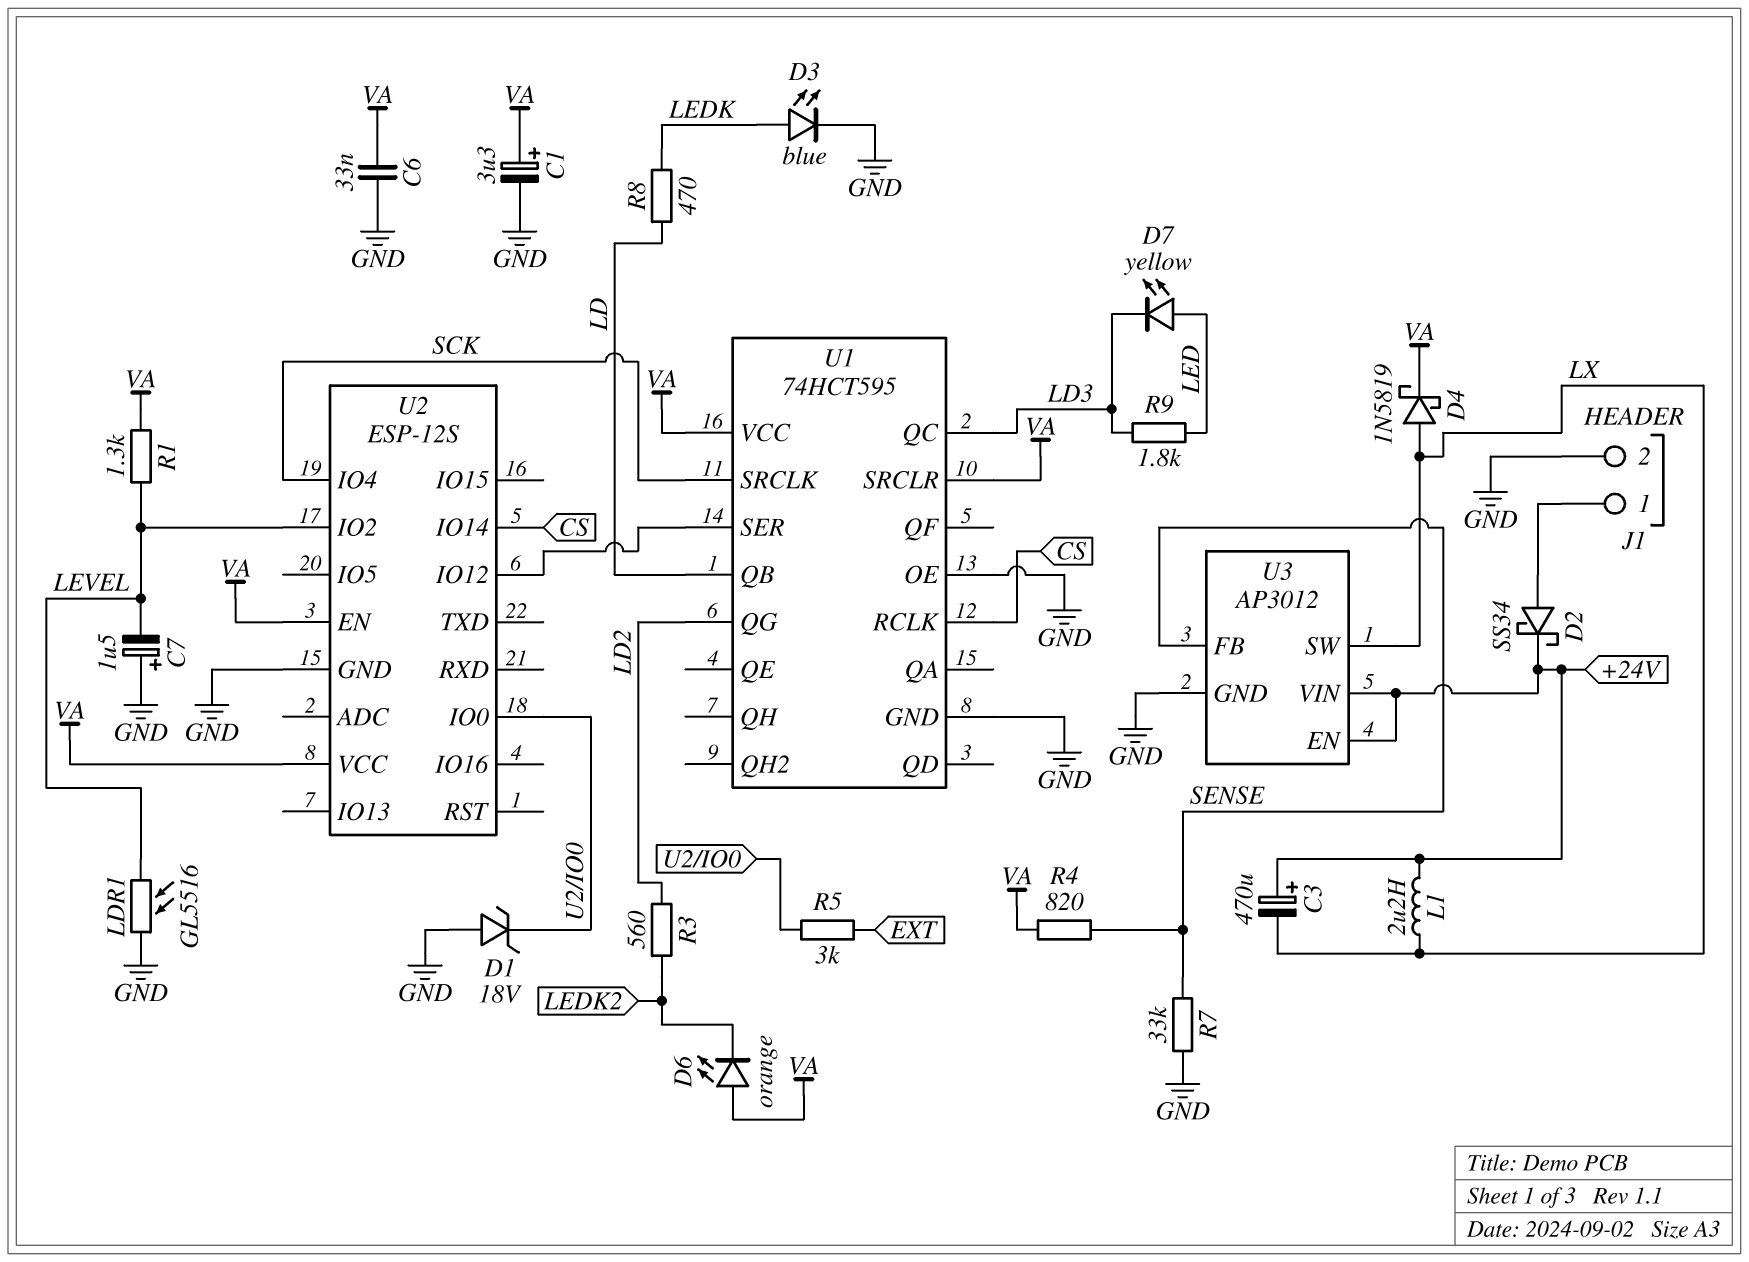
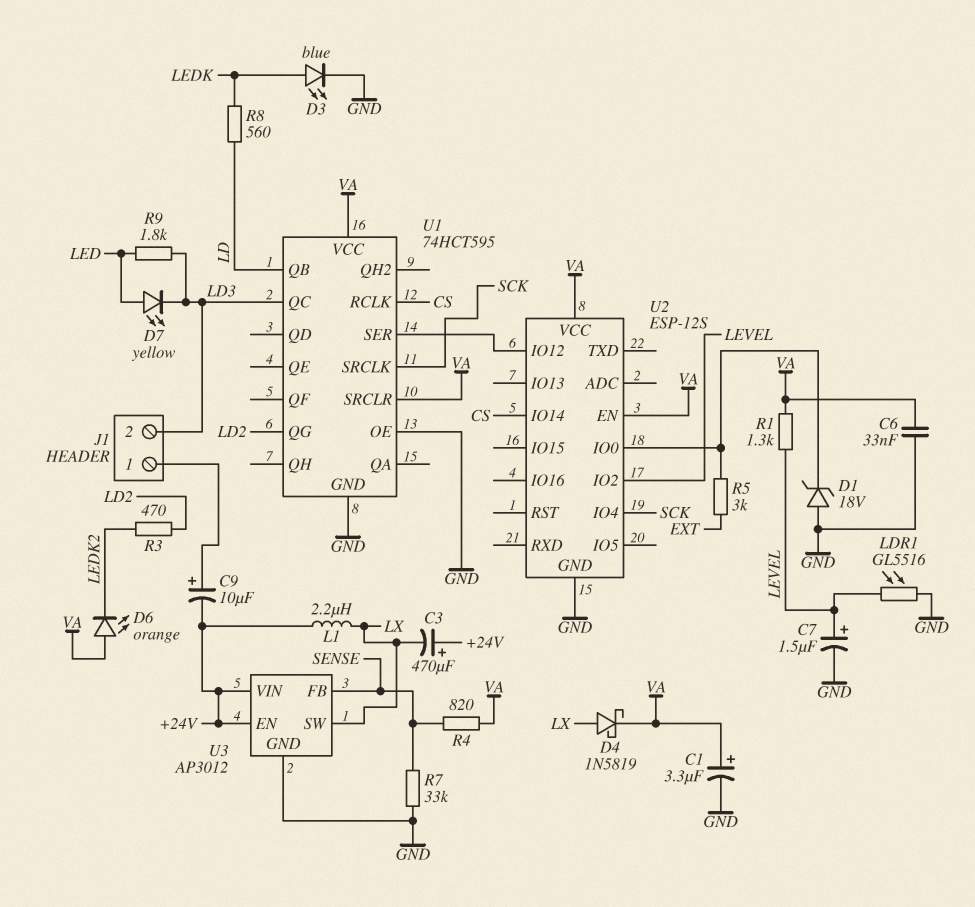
C7: 1.5uF (plus GND, minus LEVEL) -> 1.5uF (plus LEVEL, minus GND)
C9: none -> 10uF (plus J1/1, minus +24V)
D2: schottky SS34 (A J1/1, K +24V) -> none
J1 pin 2: GND -> LD3
R3: 560 (LD2, LEDK2) -> 470 (LD2, LEDK2)
R8: 470 (LD, LEDK) -> 560 (LD, LEDK)

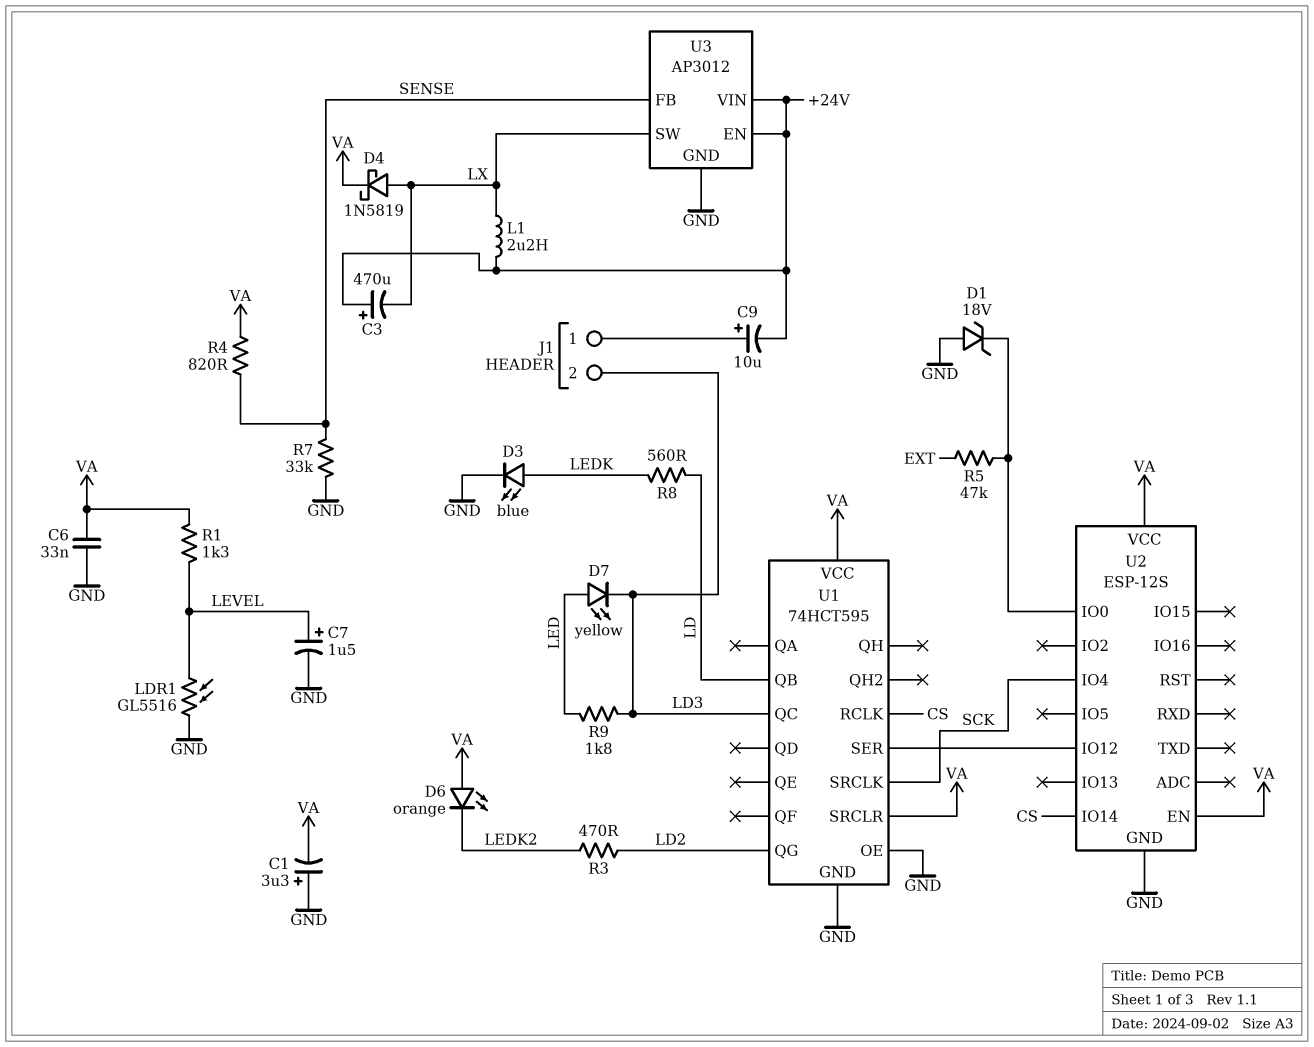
C1: 3.3uF (plus VA, minus GND) -> 3.3uF (plus GND, minus VA)
R5: 3k (EXT, U2/IO0) -> 47k (EXT, U2/IO0)
U2 pin IO2: LEVEL -> none

